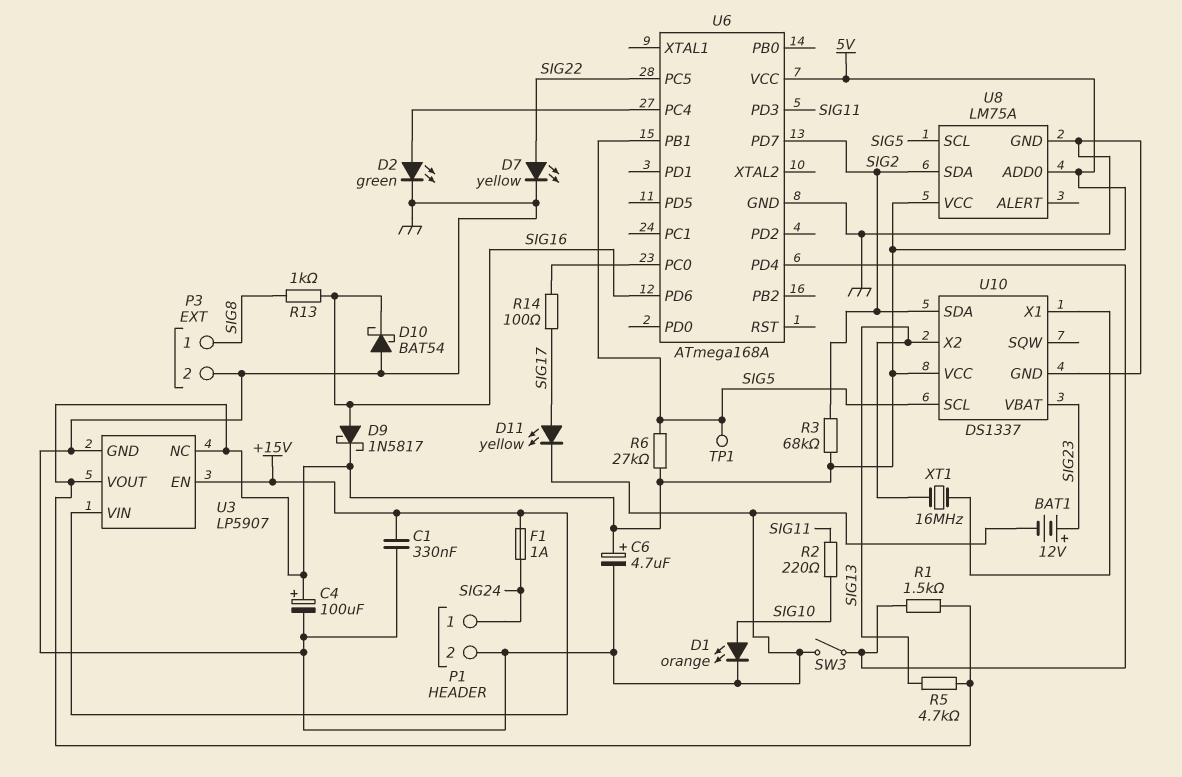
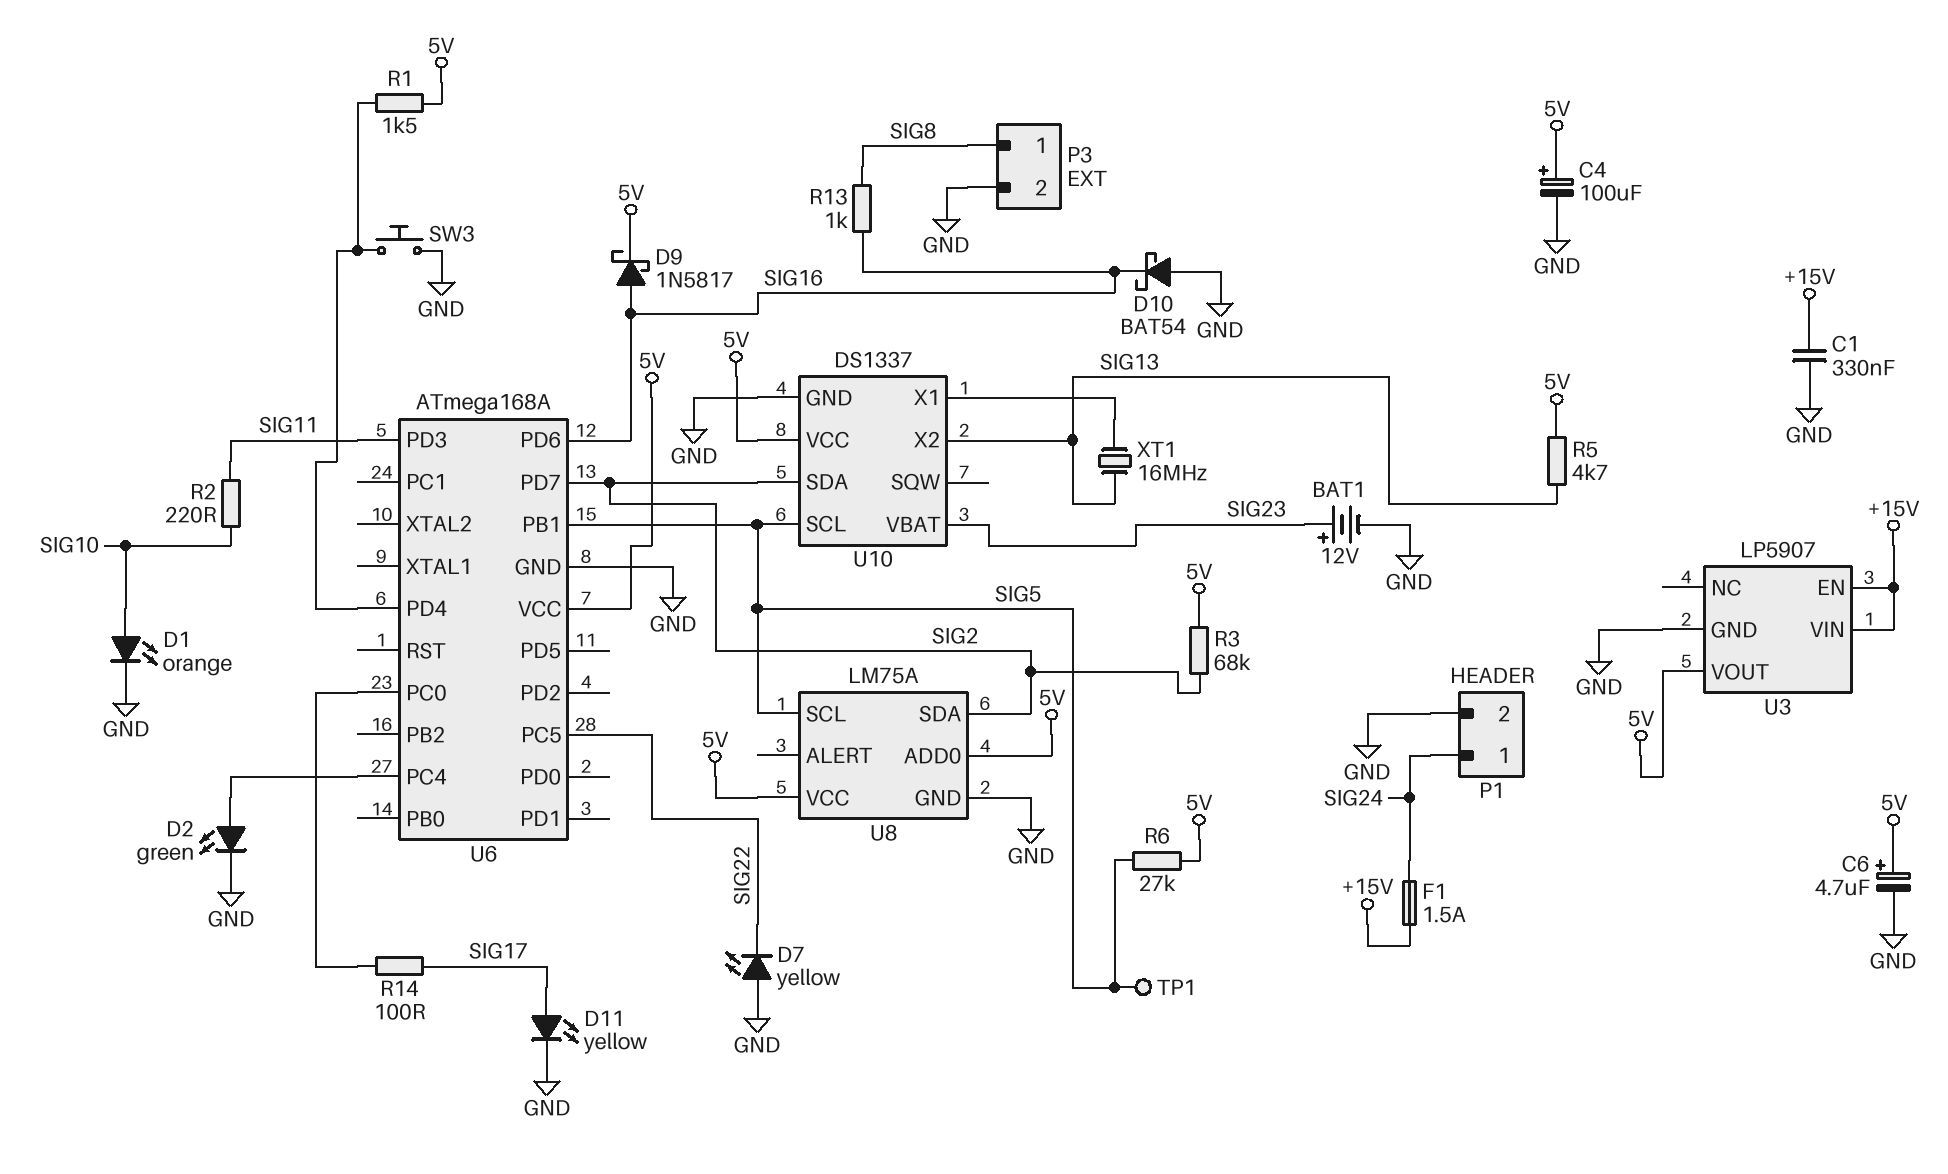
D7: LED yellow (A SIG22, K GND) -> LED yellow (A GND, K SIG22)
F1: 1A (+15V, SIG24) -> 1.5A (+15V, SIG24)
SW3: switch (GND, U6/PD4) -> button (GND, U6/PD4)
U3 pin NC: 5V -> none

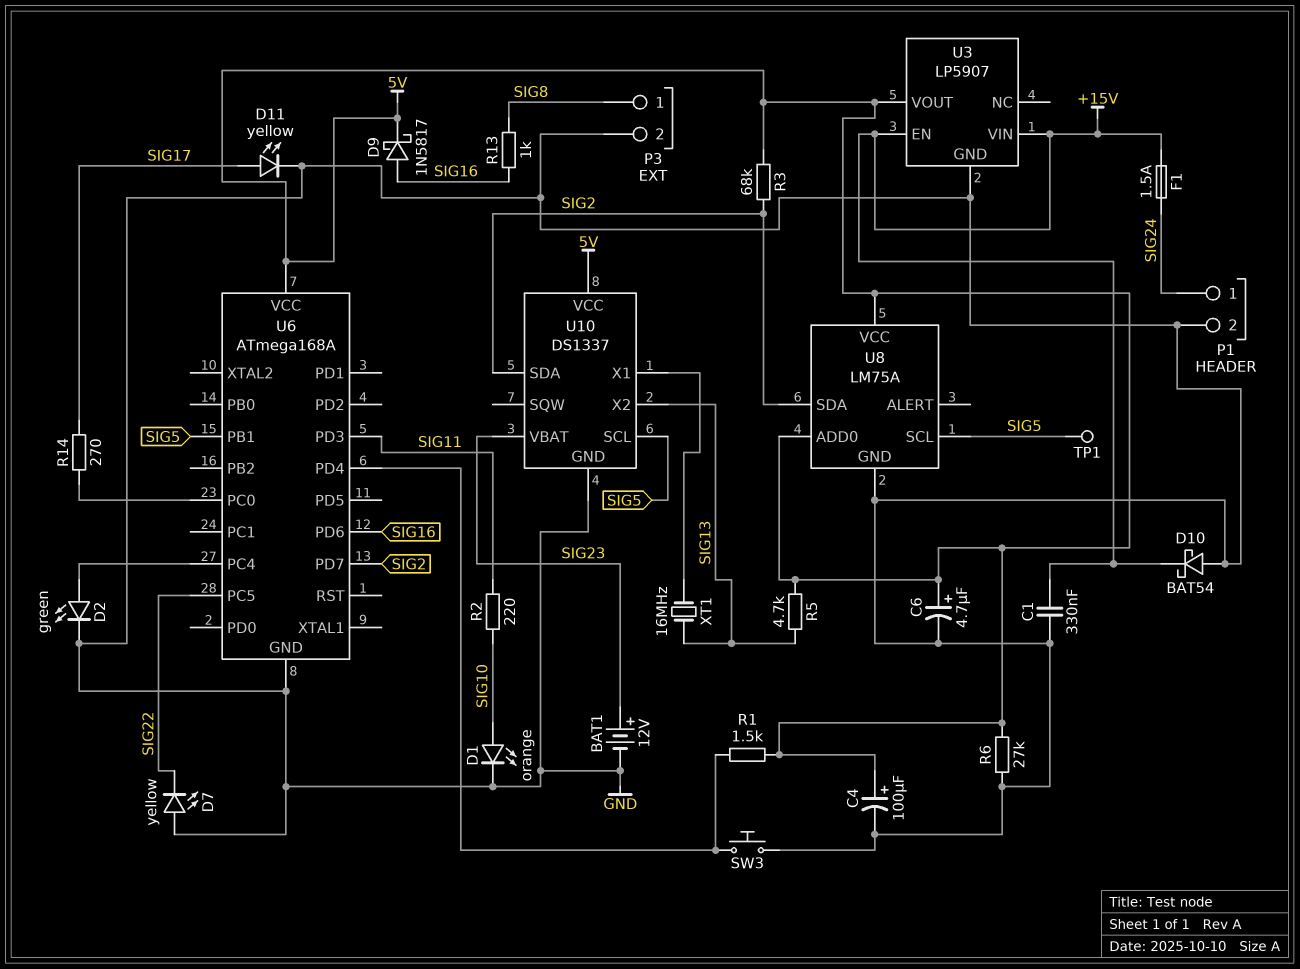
D10: schottky BAT54 (A GND, K SIG16) -> schottky BAT54 (A GND, K +15V)
R6: 27k (5V, SIG5) -> 27k (5V, GND)
R14: 100 (SIG17, U6/PC0) -> 270 (SIG17, U6/PC0)

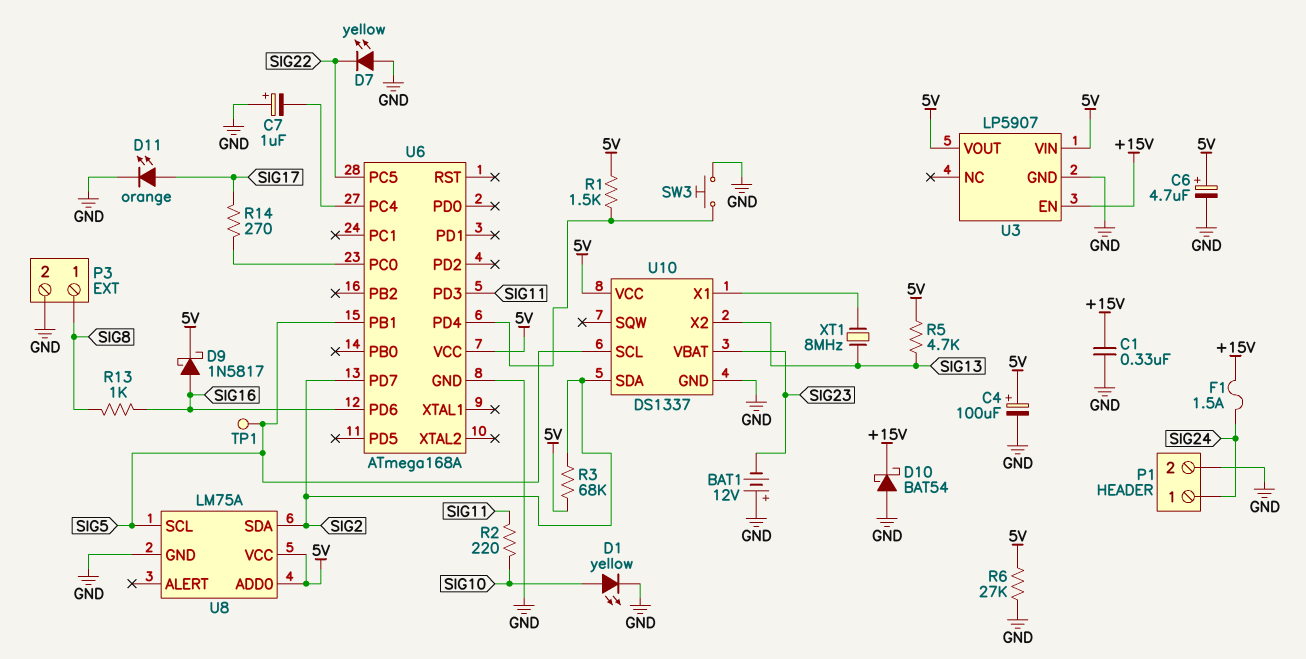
BAT1: 12V (plus SIG23, minus GND) -> 12V (plus GND, minus SIG23)
C7: none -> 1uF (plus GND, minus U6/PC4)
D1: LED orange (A SIG10, K GND) -> LED yellow (A SIG10, K GND)
D2: LED green (A U6/PC4, K GND) -> none
D11: LED yellow (A SIG17, K GND) -> LED orange (A SIG17, K GND)
U3 pin VIN: +15V -> 5V
XT1: 16MHz (SIG13, U10/X1) -> 8MHz (SIG13, U10/X1)

